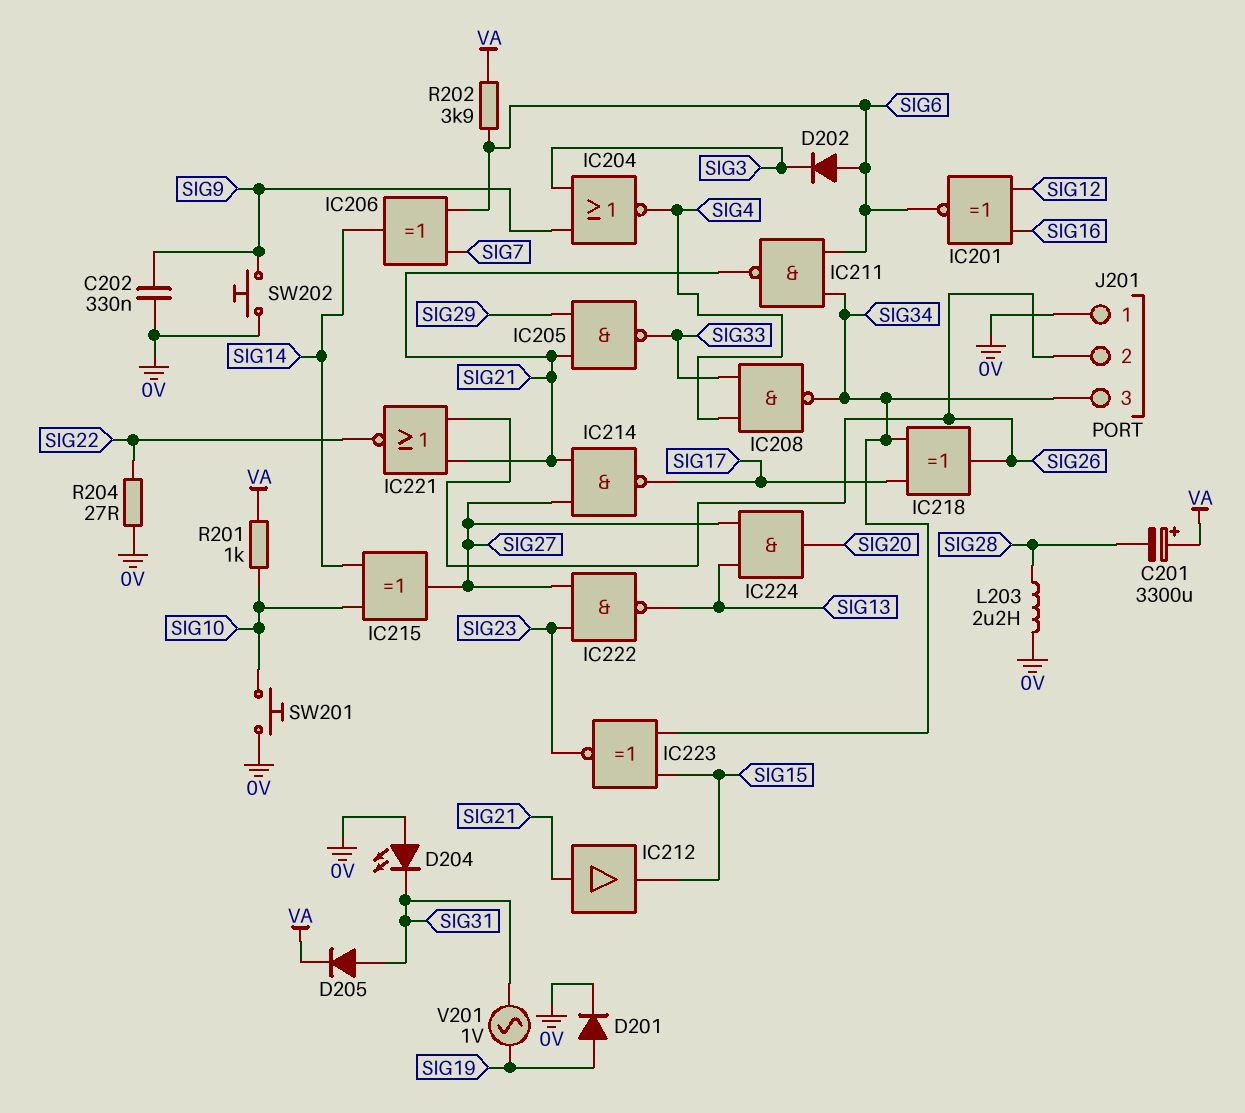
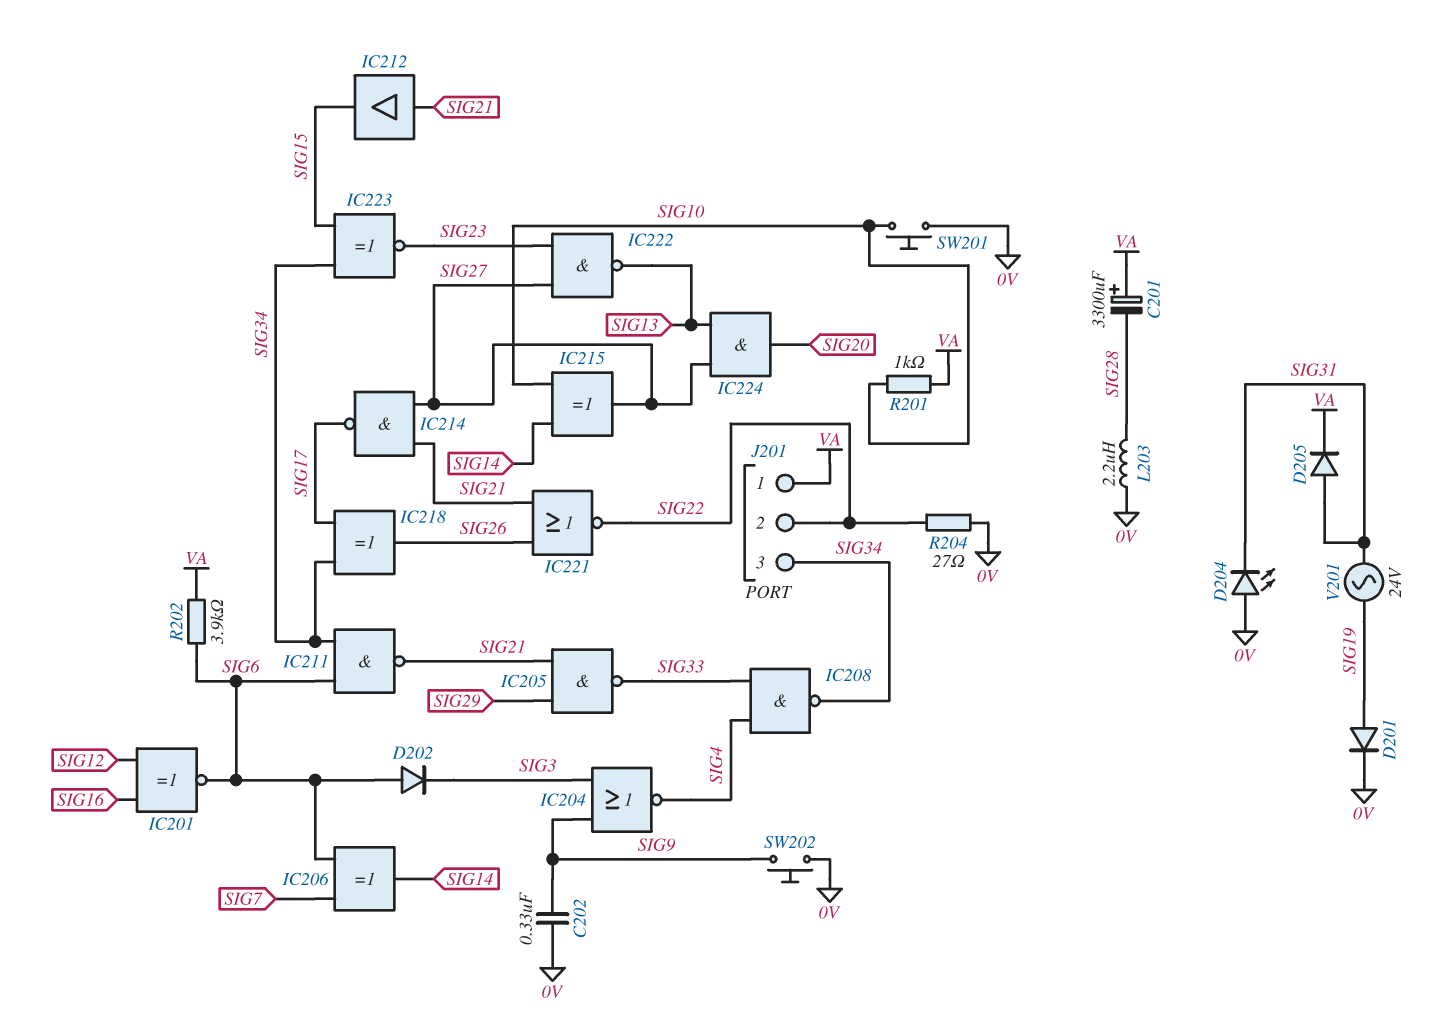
J201 pin 1: 0V -> VA
J201 pin 2: SIG26 -> SIG22
V201: AC 1V (SIG19, SIG31) -> AC 24V (SIG19, SIG31)

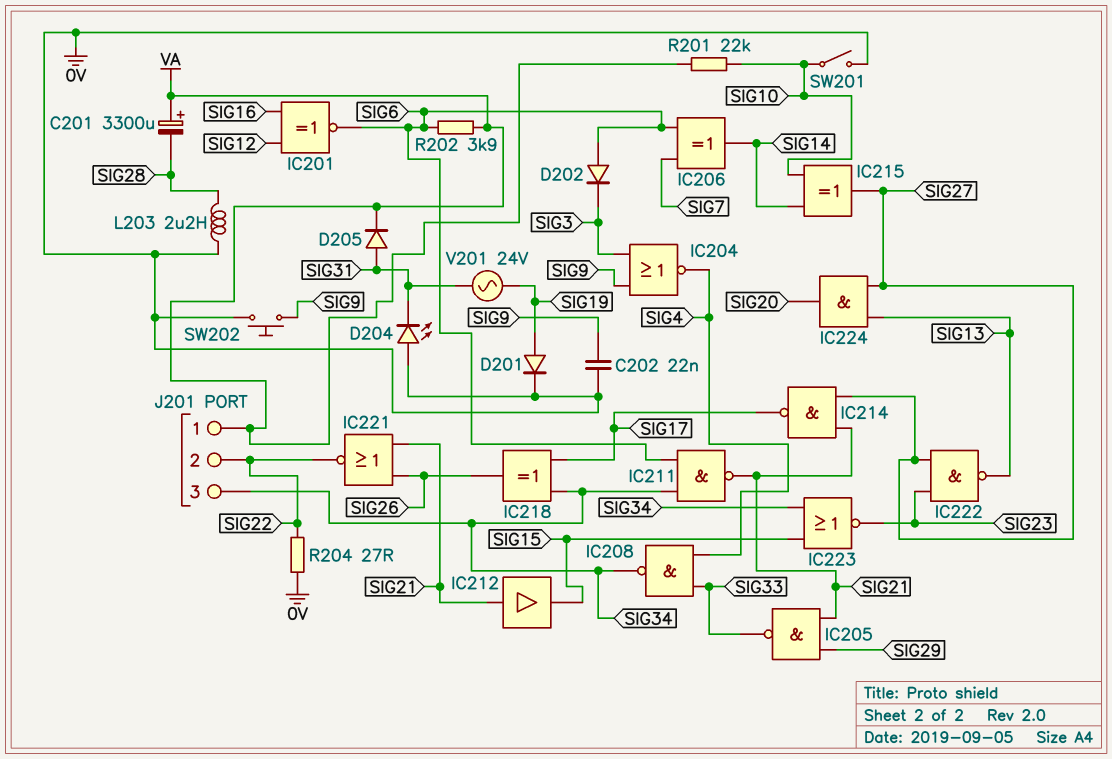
C202: 330nF (0V, SIG9) -> 22nF (0V, SIG9)
IC223: XNOR (in SIG15, in SIG34, out SIG23) -> NOR (in SIG15, in SIG34, out SIG23)
R201: 1k (SIG10, VA) -> 22k (SIG10, VA)
SW201: button (0V, SIG10) -> switch (0V, SIG10)

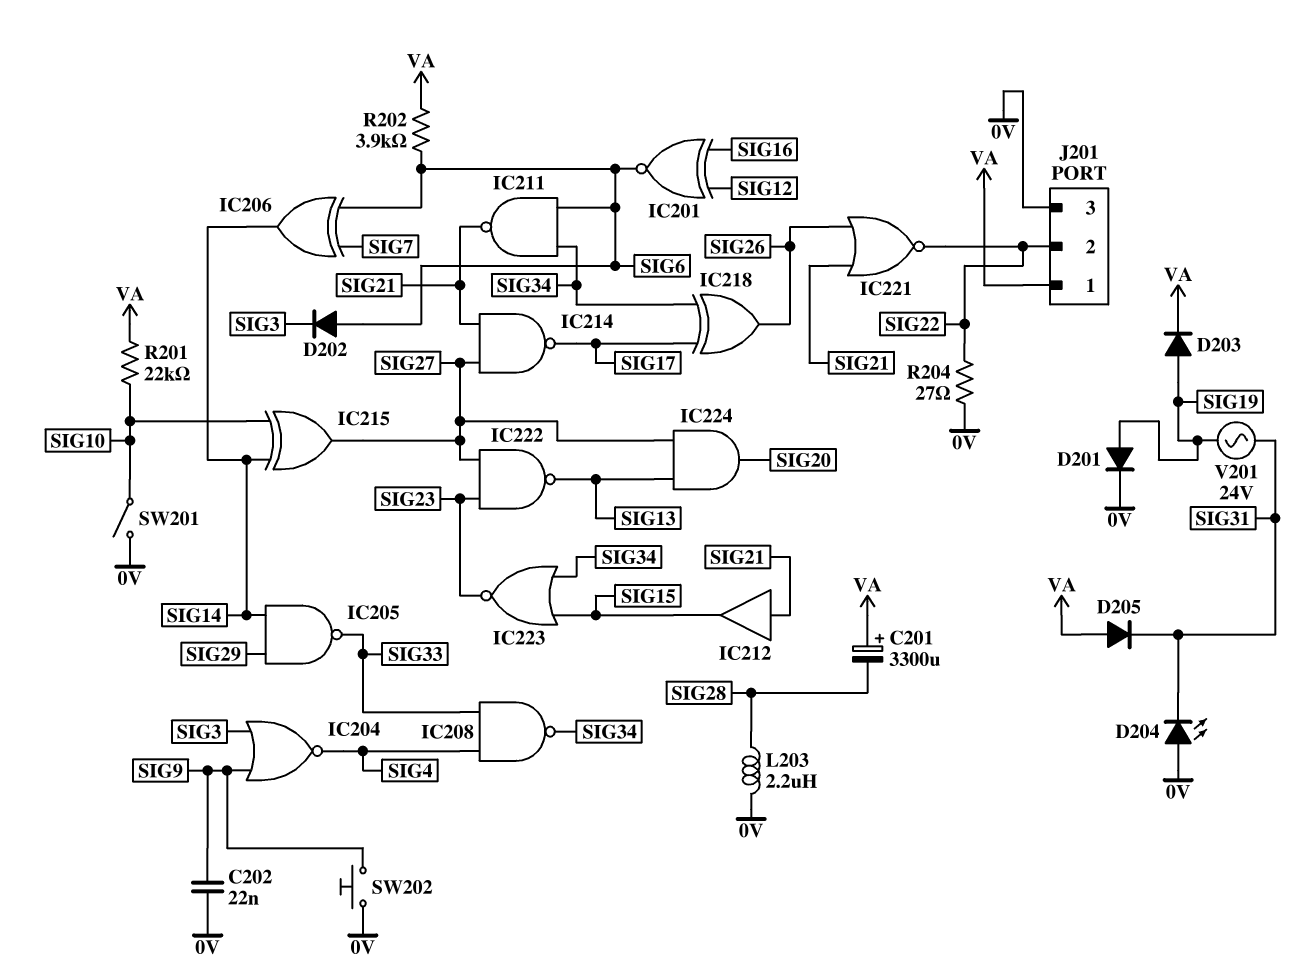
D203: none -> diode (A SIG19, K VA)
D205: diode (A SIG31, K VA) -> diode (A VA, K SIG31)
IC205: NAND (in SIG21, in SIG29, out SIG33) -> NAND (in SIG14, in SIG29, out SIG33)
J201 pin 3: SIG34 -> 0V

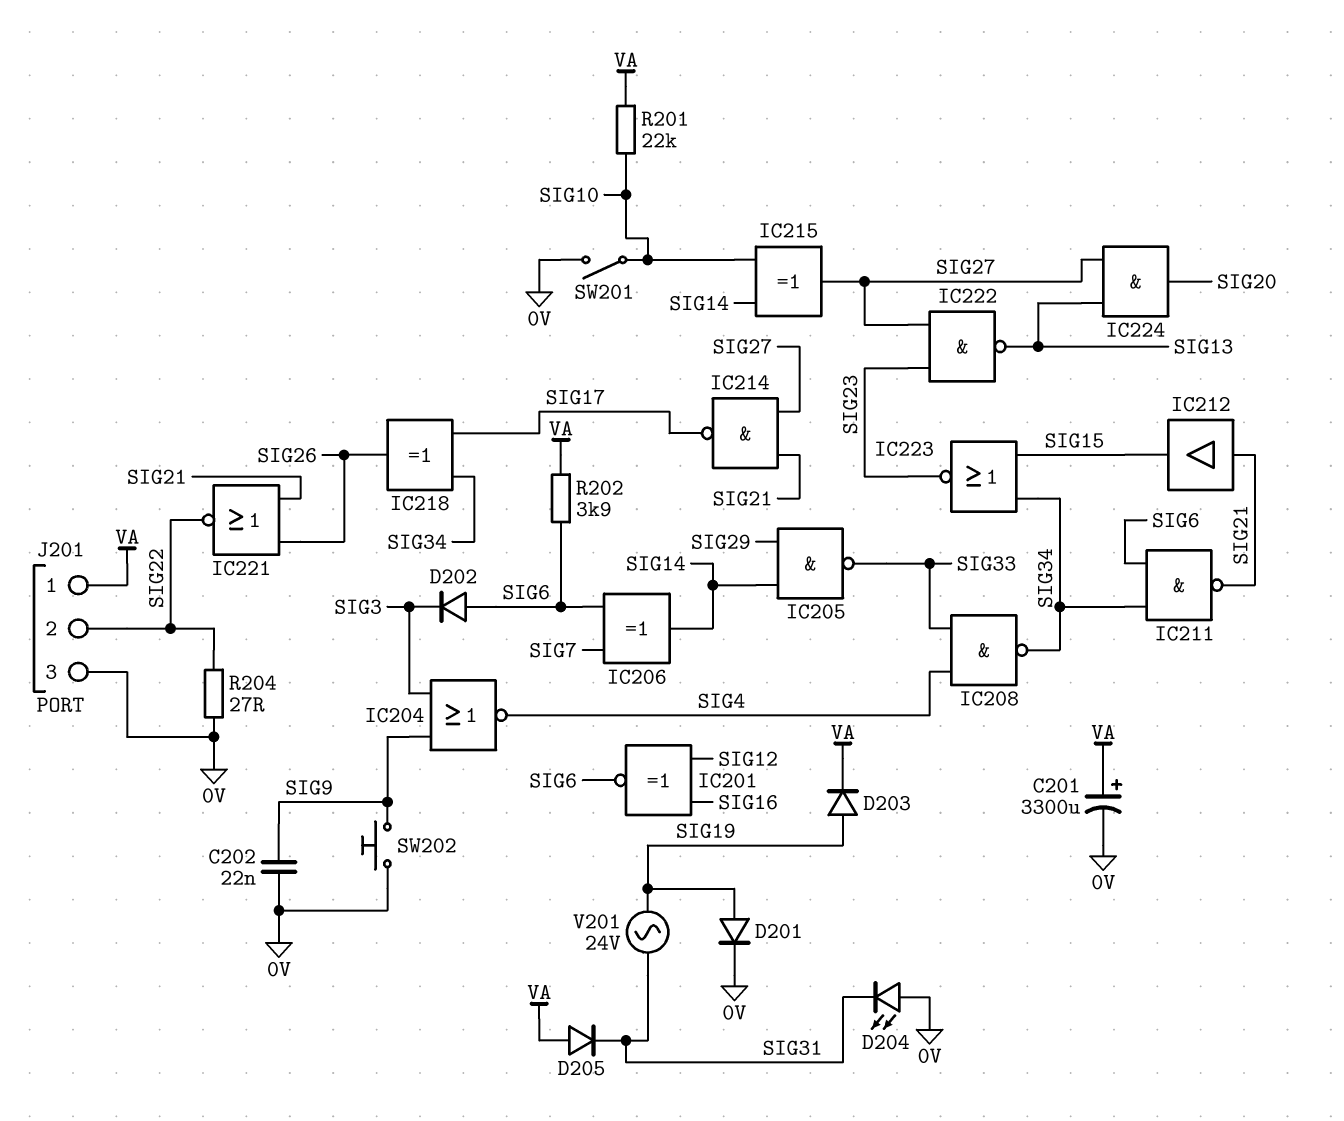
C201: 3300uF (plus VA, minus SIG28) -> 3300uF (plus VA, minus 0V)
L203: 2.2uH (0V, SIG28) -> none

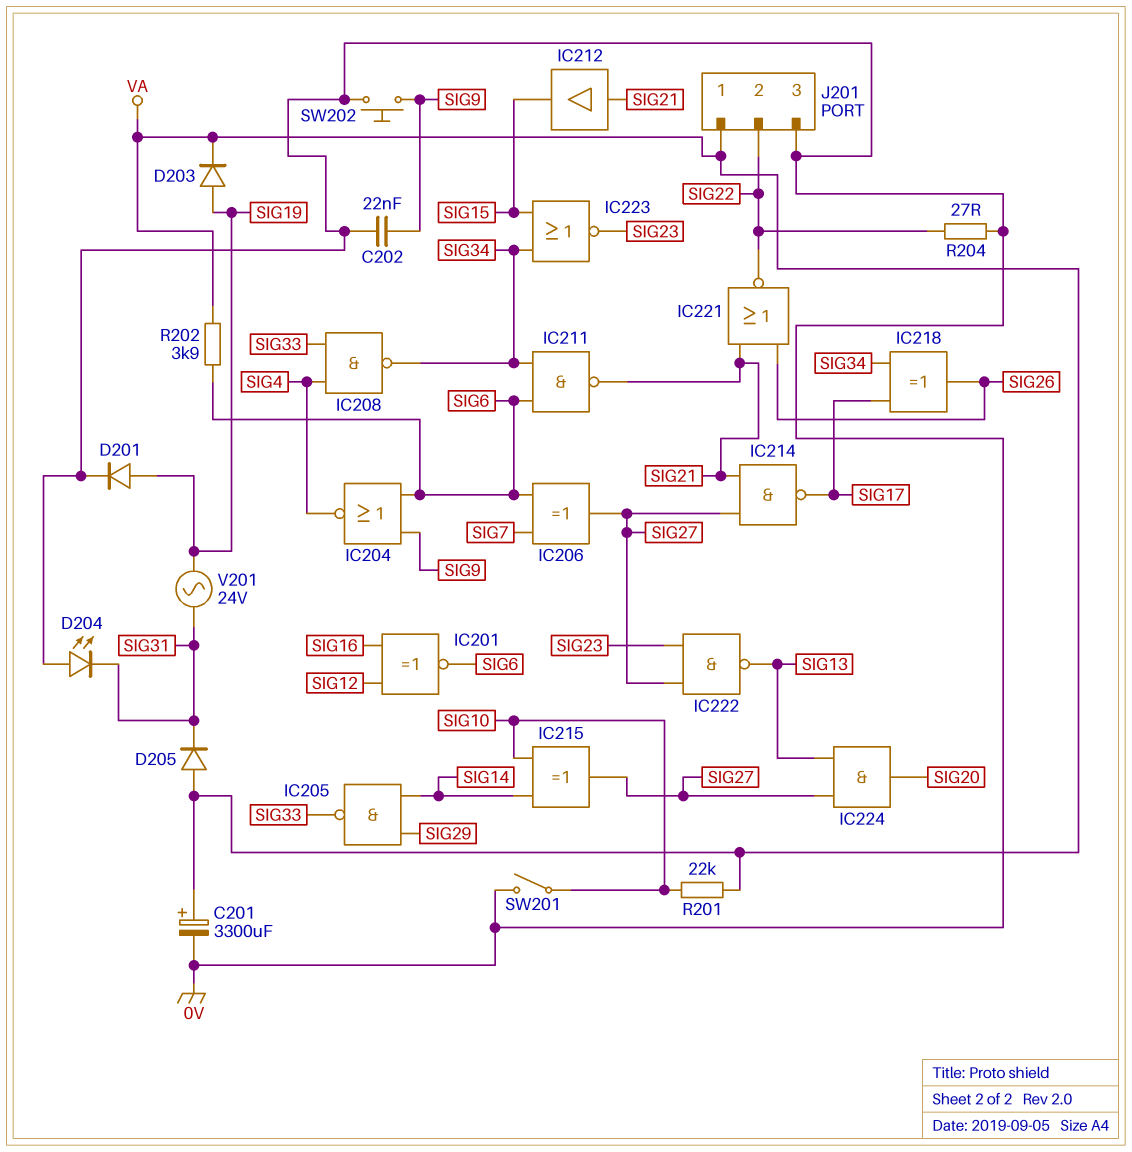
D202: diode (A SIG6, K SIG3) -> none
IC204: NOR (in SIG3, in SIG9, out SIG4) -> NOR (in SIG6, in SIG9, out SIG4)
IC206: XOR (in SIG6, in SIG7, out SIG14) -> XOR (in SIG6, in SIG7, out SIG27)

